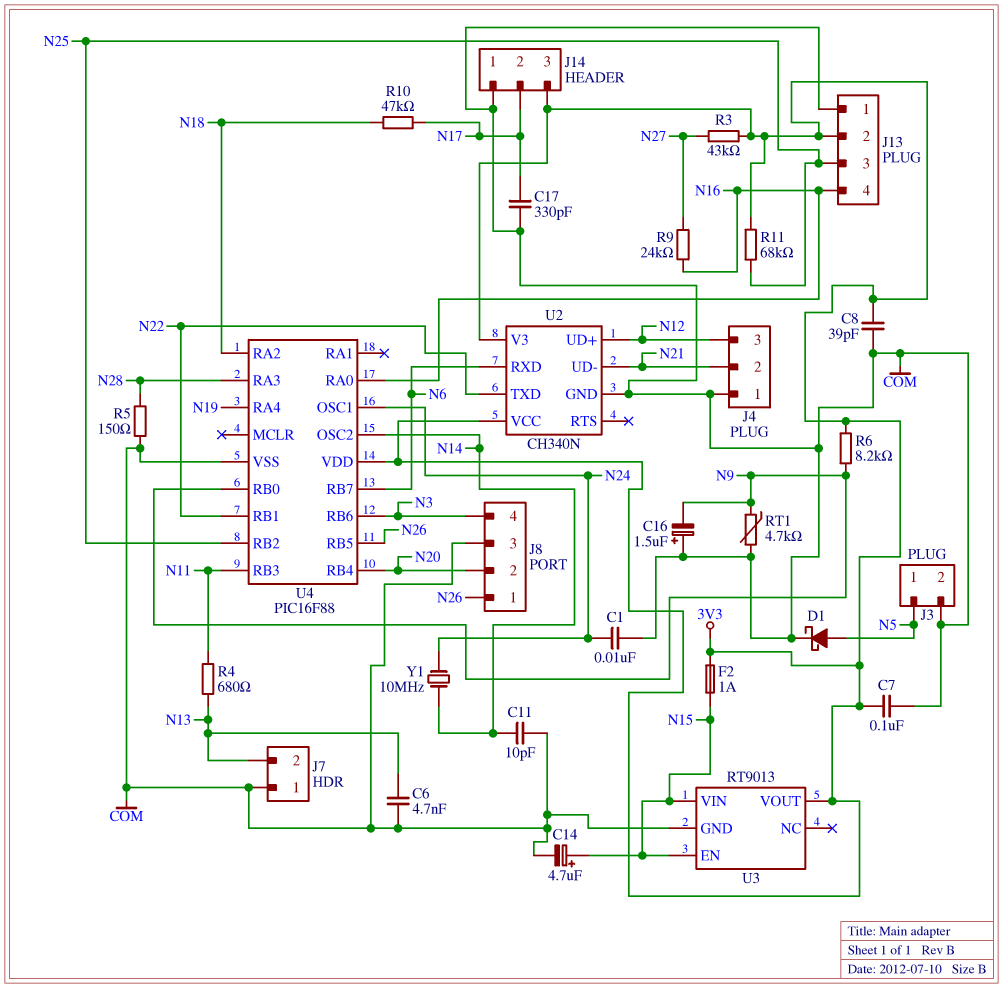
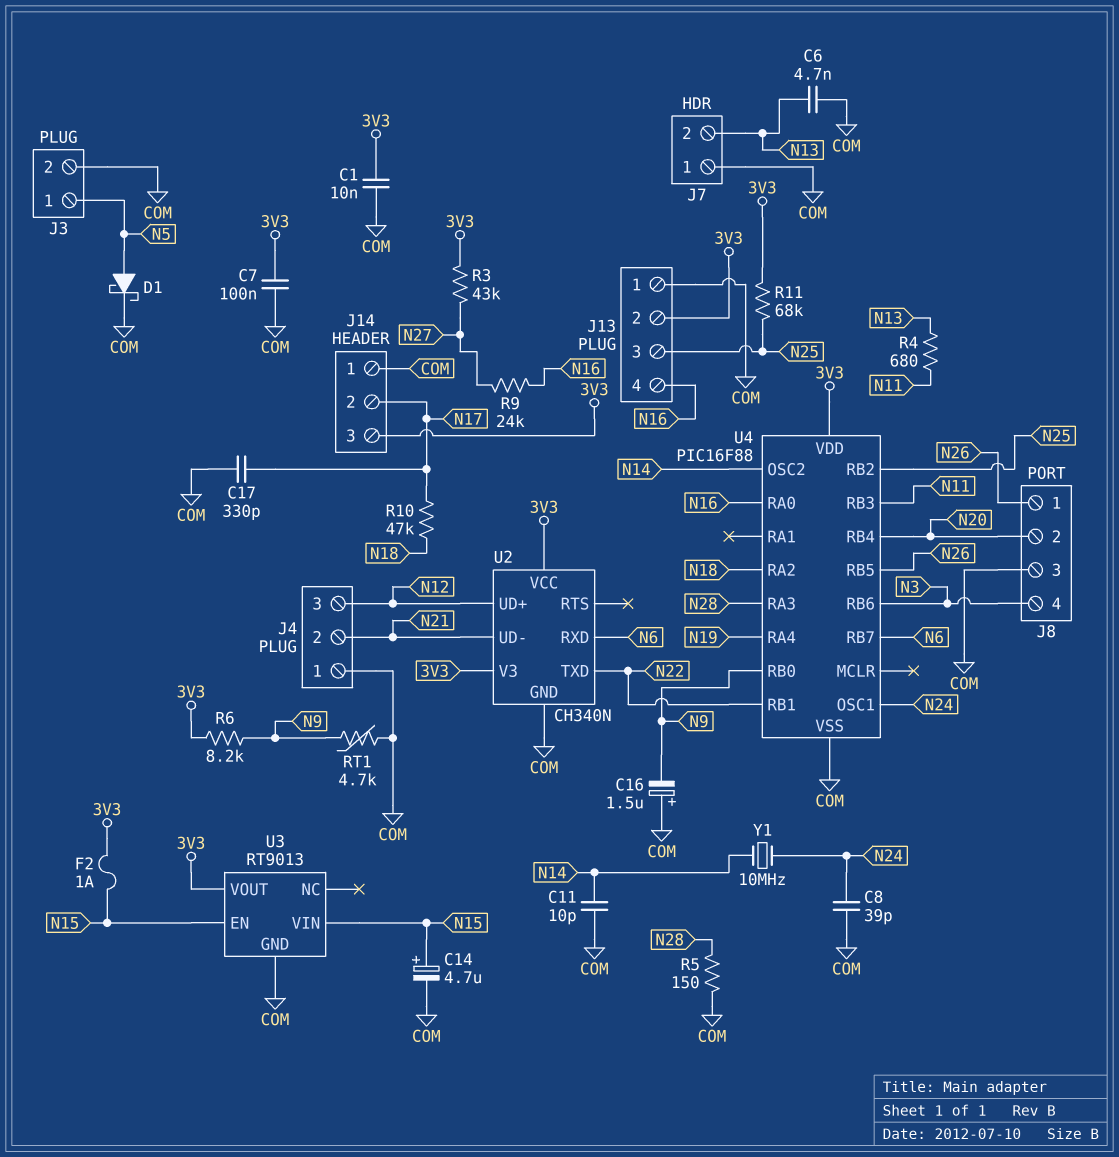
C1: 10nF (COM, N24) -> 10nF (3V3, COM)
C8: 39pF (3V3, COM) -> 39pF (COM, N24)

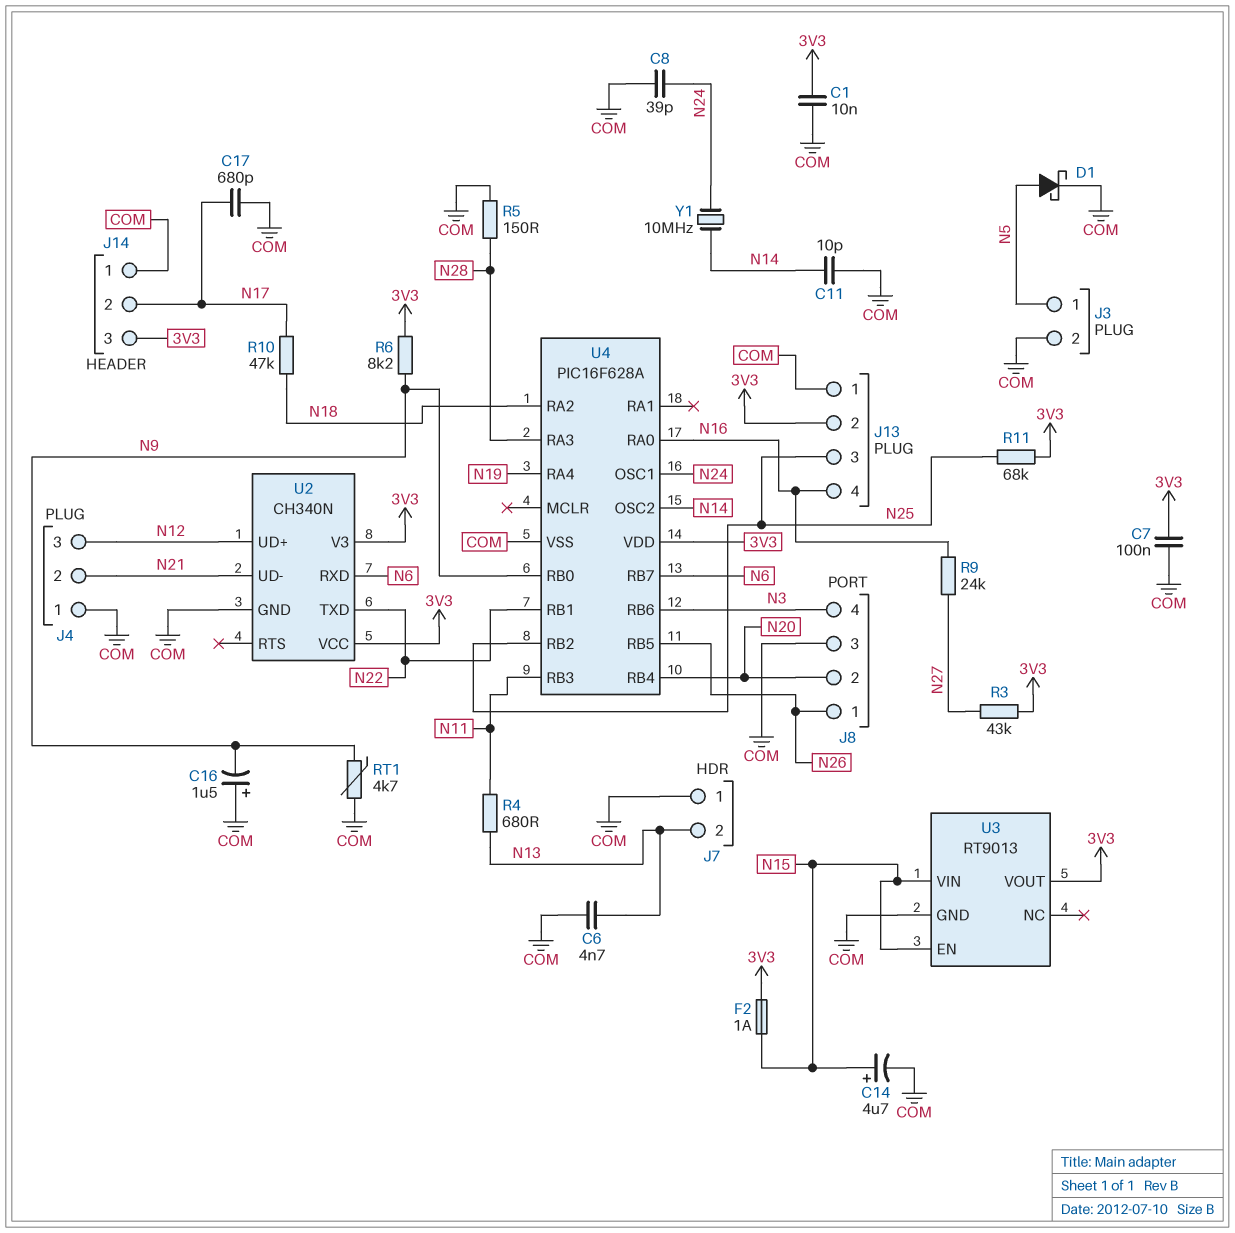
C17: 330pF (COM, N17) -> 680pF (COM, N17)
U4: PIC16F88 -> PIC16F628A

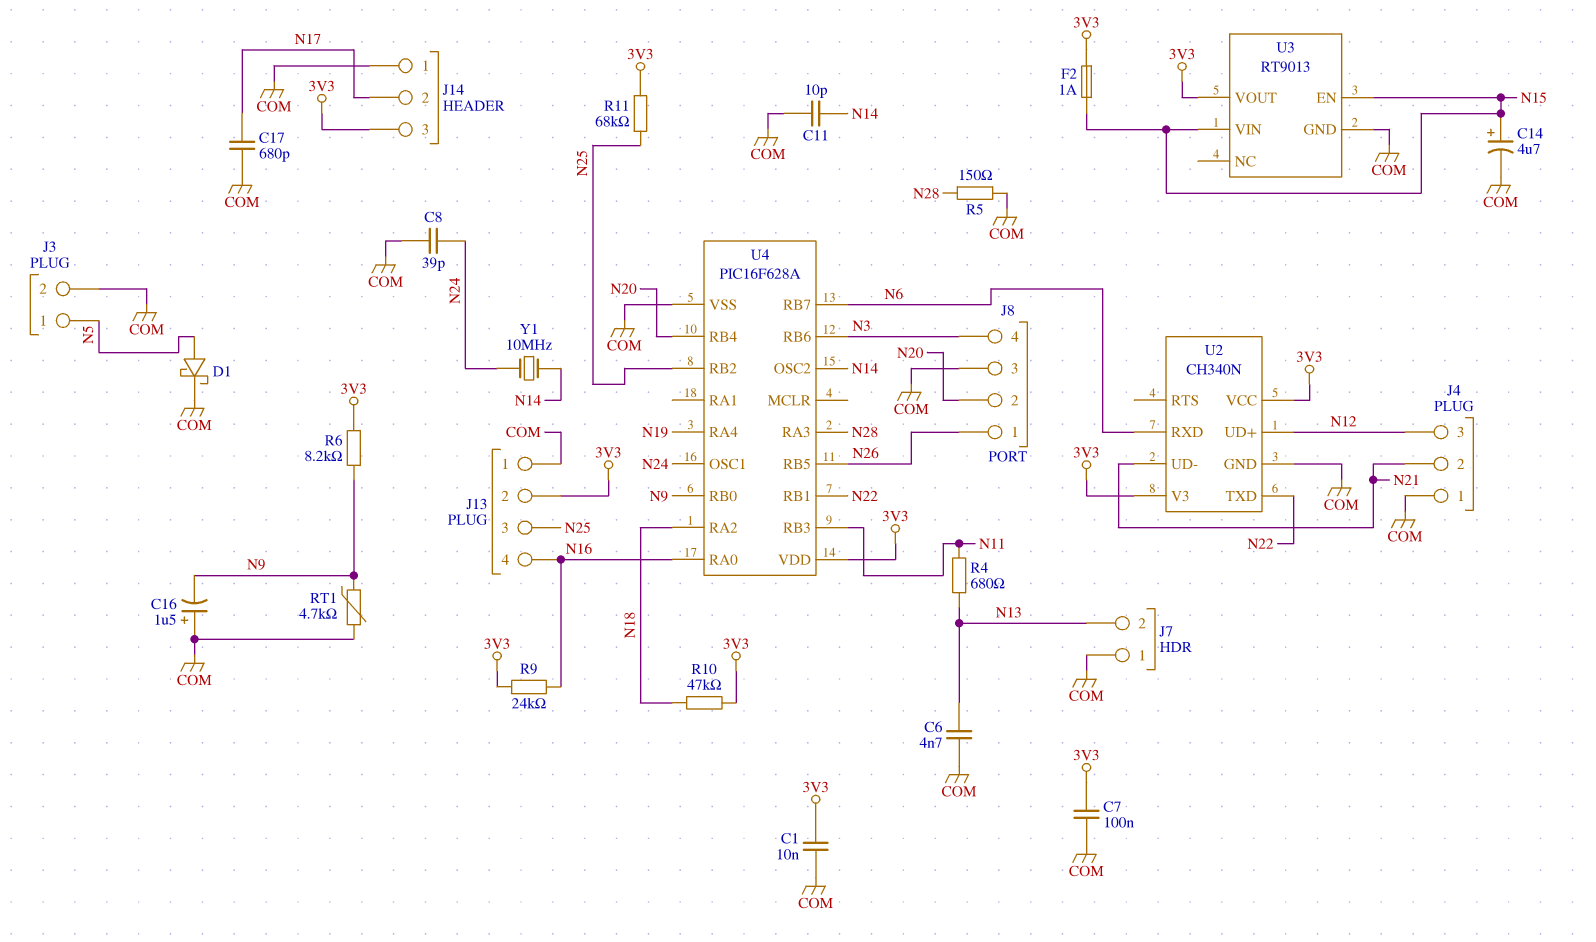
R3: 43k (3V3, N27) -> none
R9: 24k (N16, N27) -> 24k (3V3, N16)
R10: 47k (N17, N18) -> 47k (3V3, N18)

